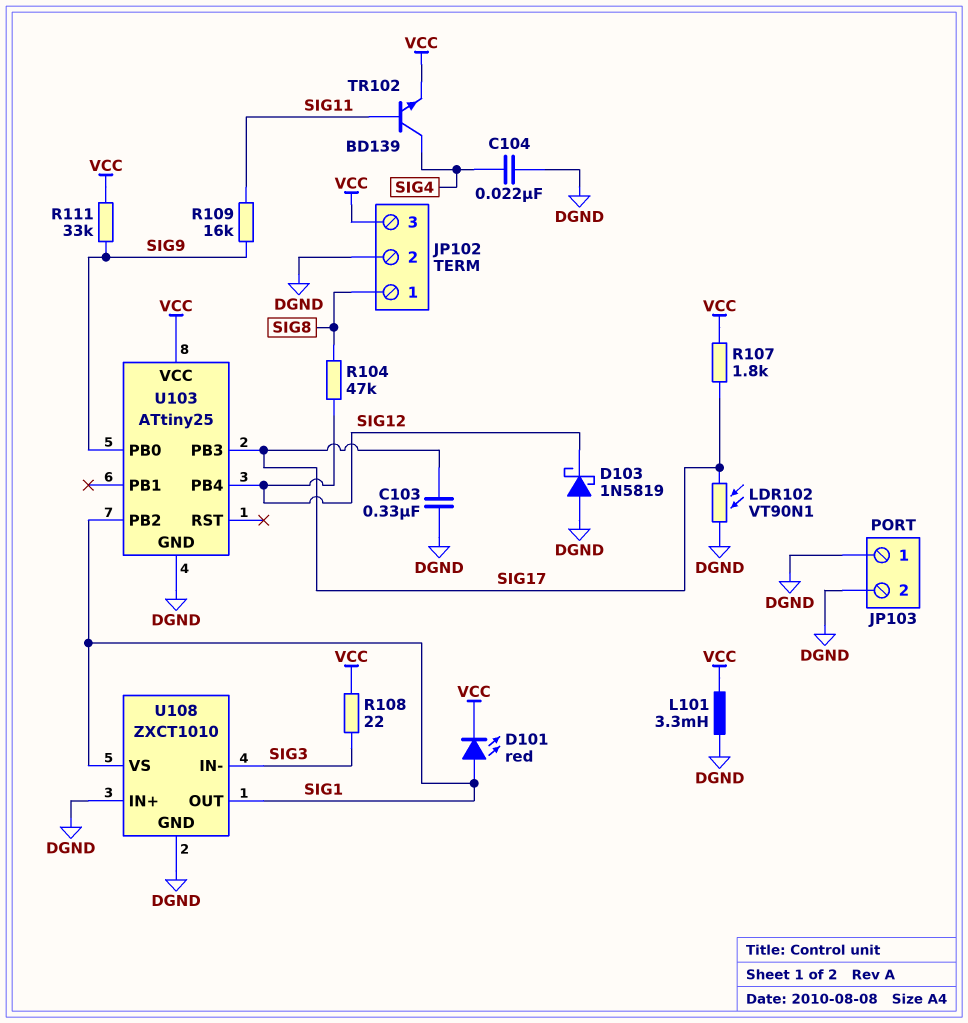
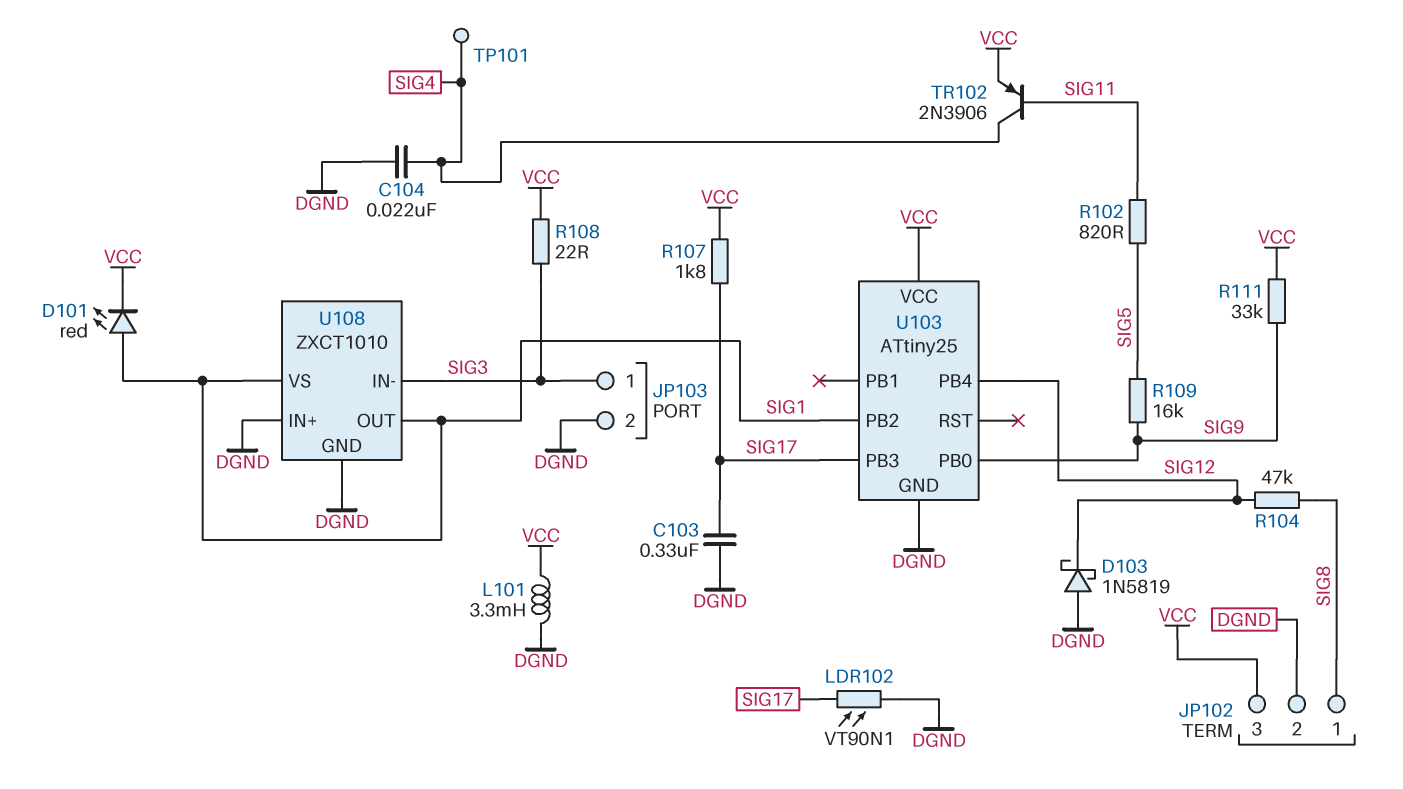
JP103 pin 1: DGND -> SIG3
R102: none -> 820 (SIG5, SIG11)
R109: 16k (SIG9, SIG11) -> 16k (SIG5, SIG9)
TP101: none -> test point (SIG4)
TR102: NPN BD139 (B SIG11, C SIG4, E VCC) -> PNP 2N3906 (B SIG11, C SIG4, E VCC)

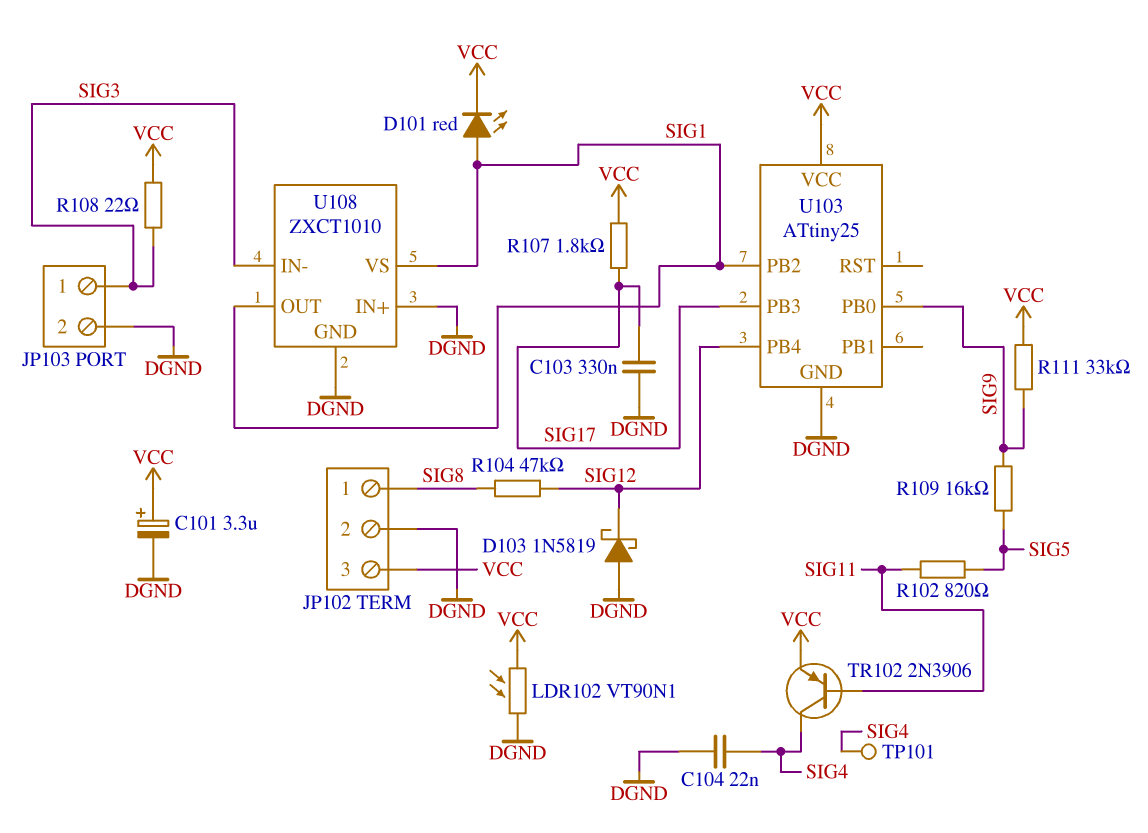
C101: none -> 3.3uF (plus VCC, minus DGND)
L101: 3.3mH (DGND, VCC) -> none
LDR102: VT90N1 (DGND, SIG17) -> VT90N1 (DGND, VCC)

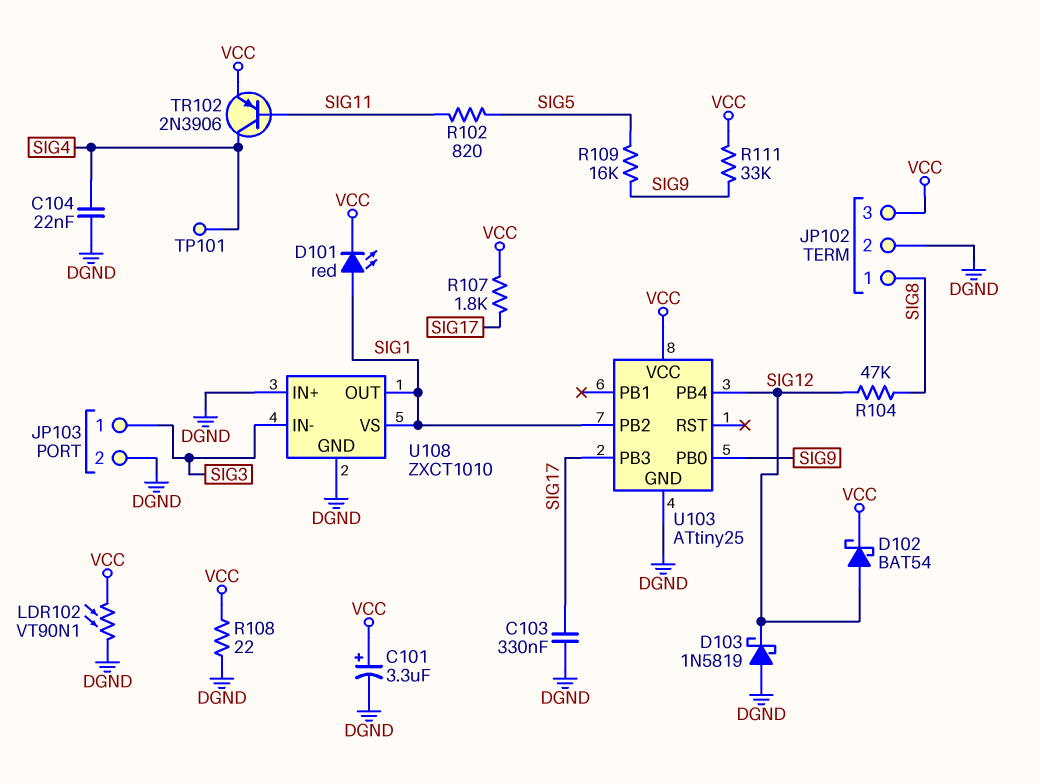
D102: none -> schottky BAT54 (A SIG12, K VCC)
R108: 22 (SIG3, VCC) -> 22 (DGND, VCC)

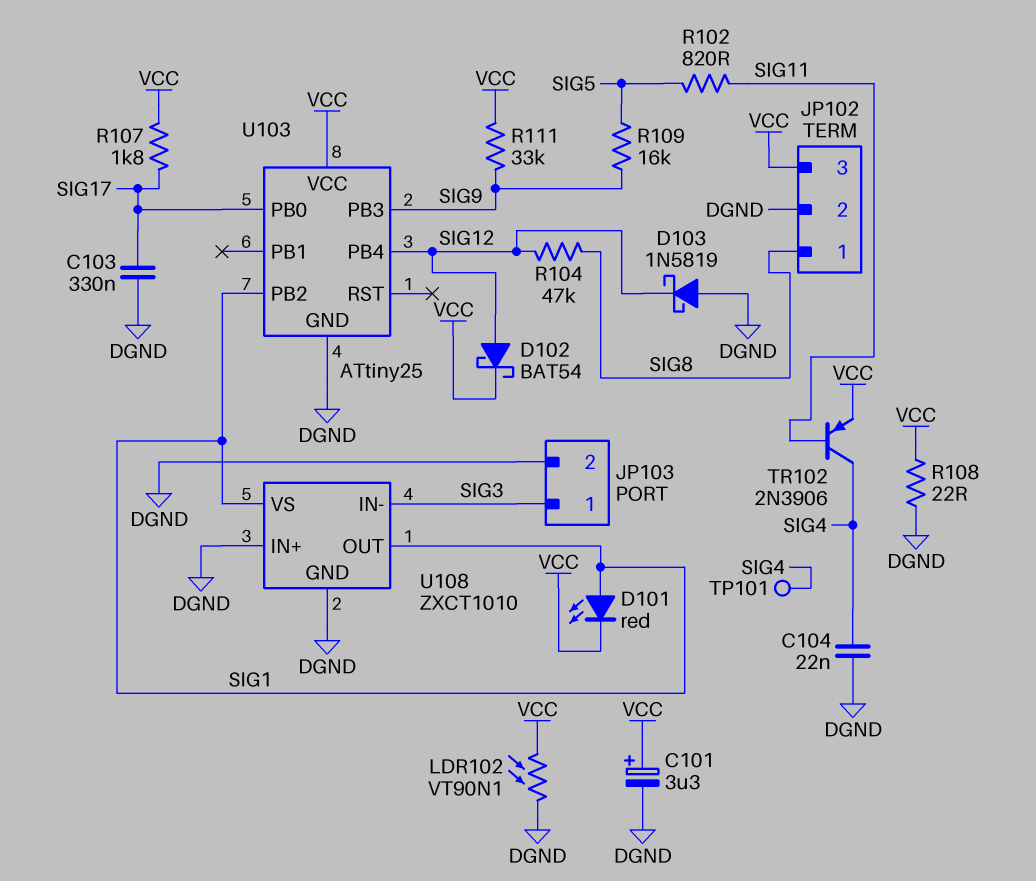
U103 pin PB0: SIG9 -> SIG17
U103 pin PB3: SIG17 -> SIG9

